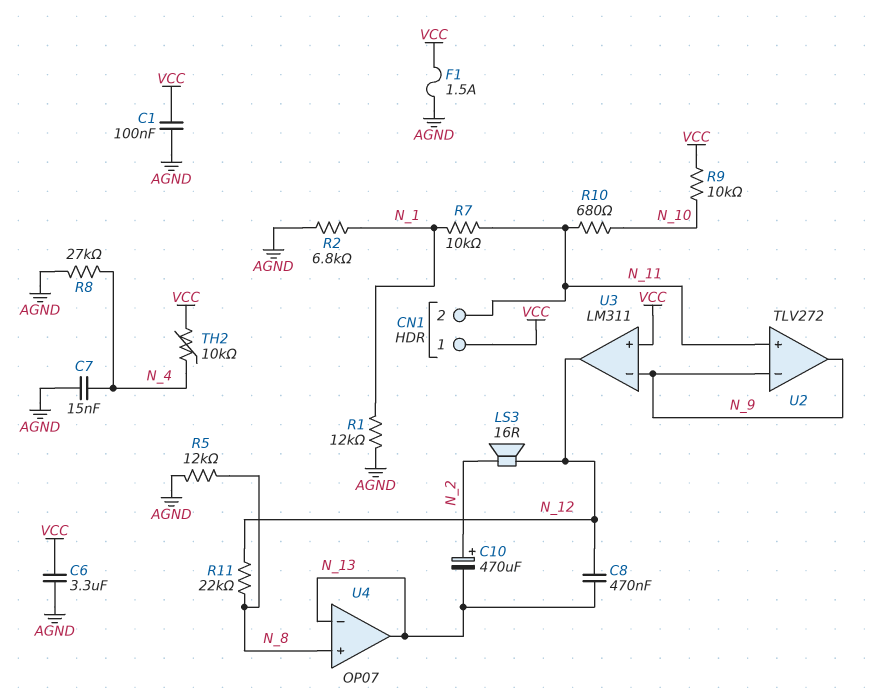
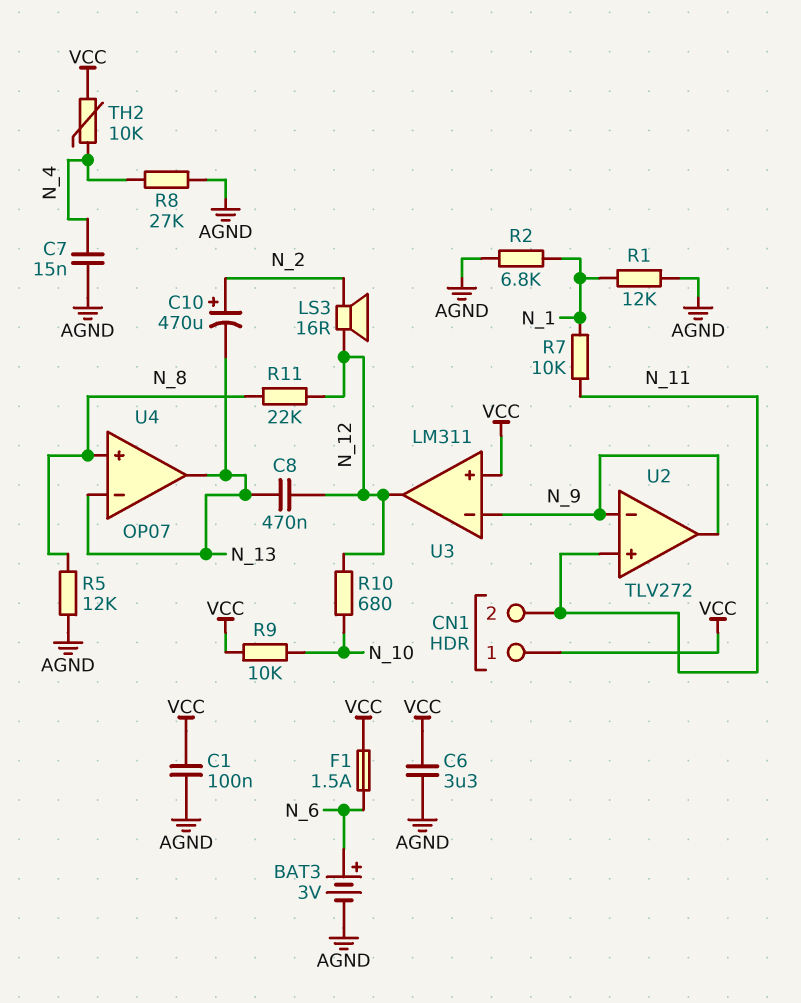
BAT3: none -> 3V (plus N_6, minus AGND)
F1: 1.5A (AGND, VCC) -> 1.5A (N_6, VCC)
R10: 680 (N_10, N_11) -> 680 (N_10, N_12)

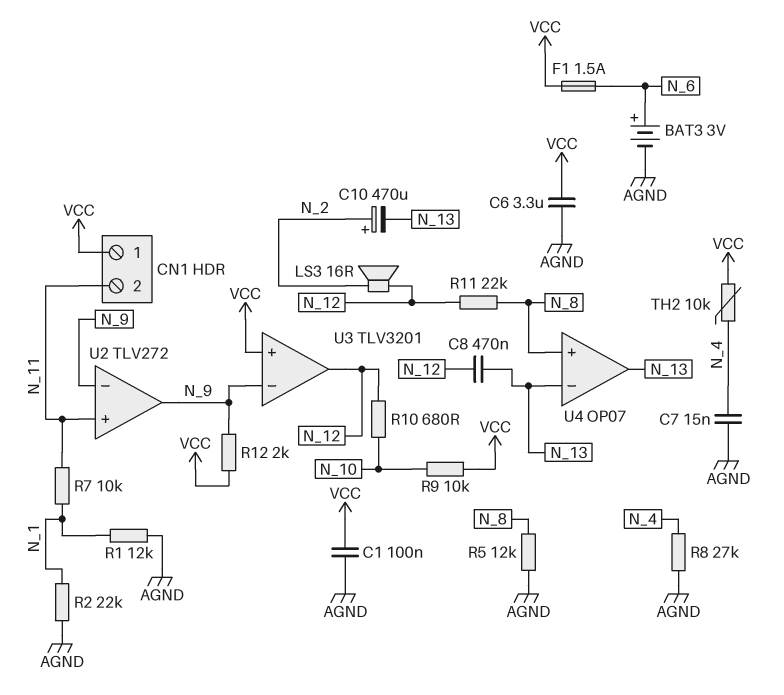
R2: 6.8k (AGND, N_1) -> 22k (AGND, N_1)
R12: none -> 2k (N_9, VCC)
U3: LM311 -> TLV3201

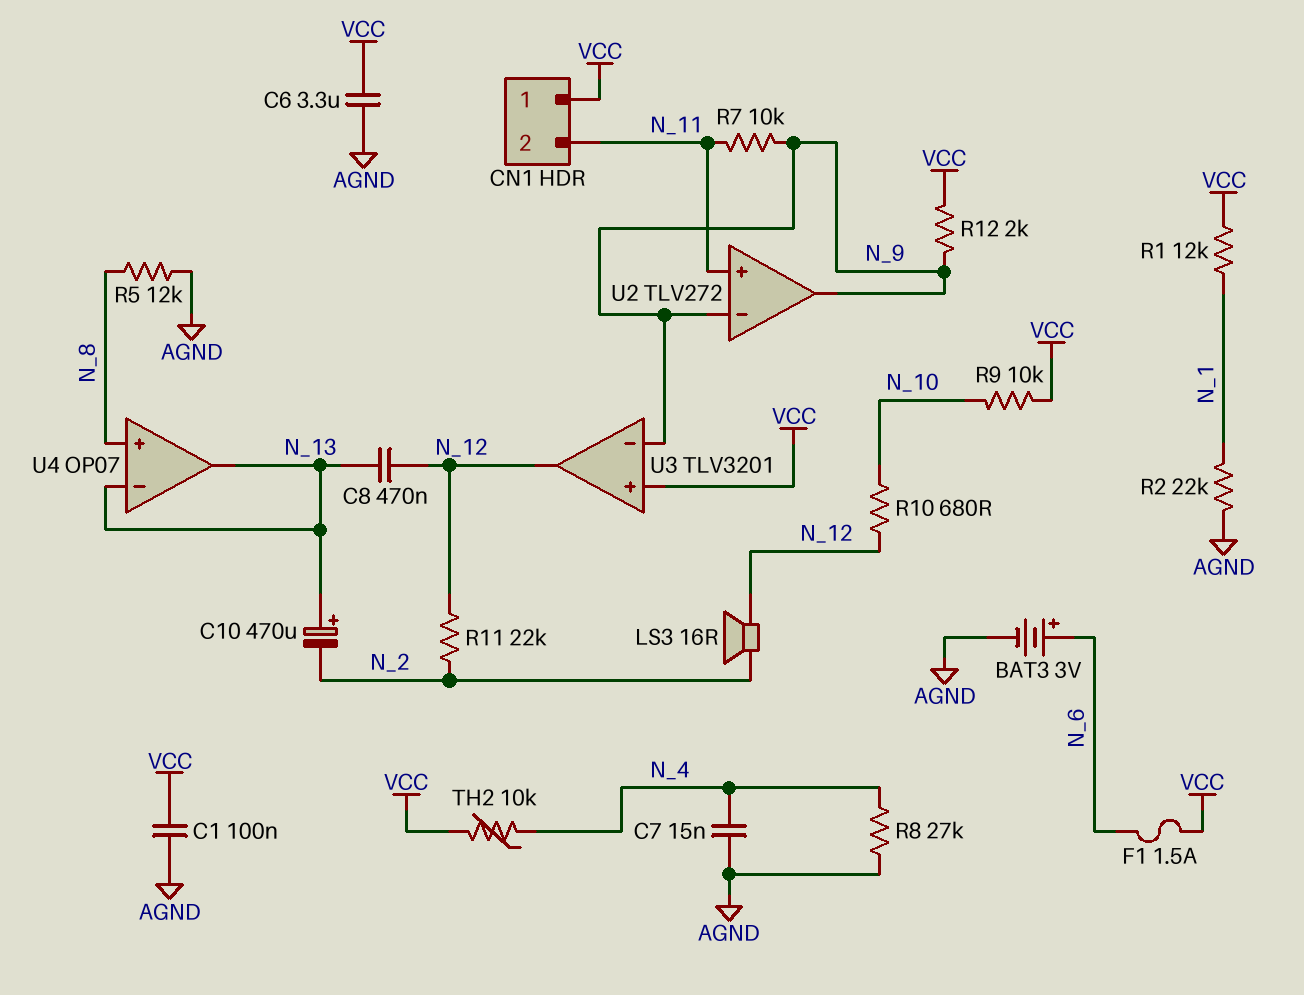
C10: 470uF (plus N_2, minus N_13) -> 470uF (plus N_13, minus N_2)
R1: 12k (AGND, N_1) -> 12k (N_1, VCC)
R7: 10k (N_1, N_11) -> 10k (N_9, N_11)
R11: 22k (N_8, N_12) -> 22k (N_2, N_12)

